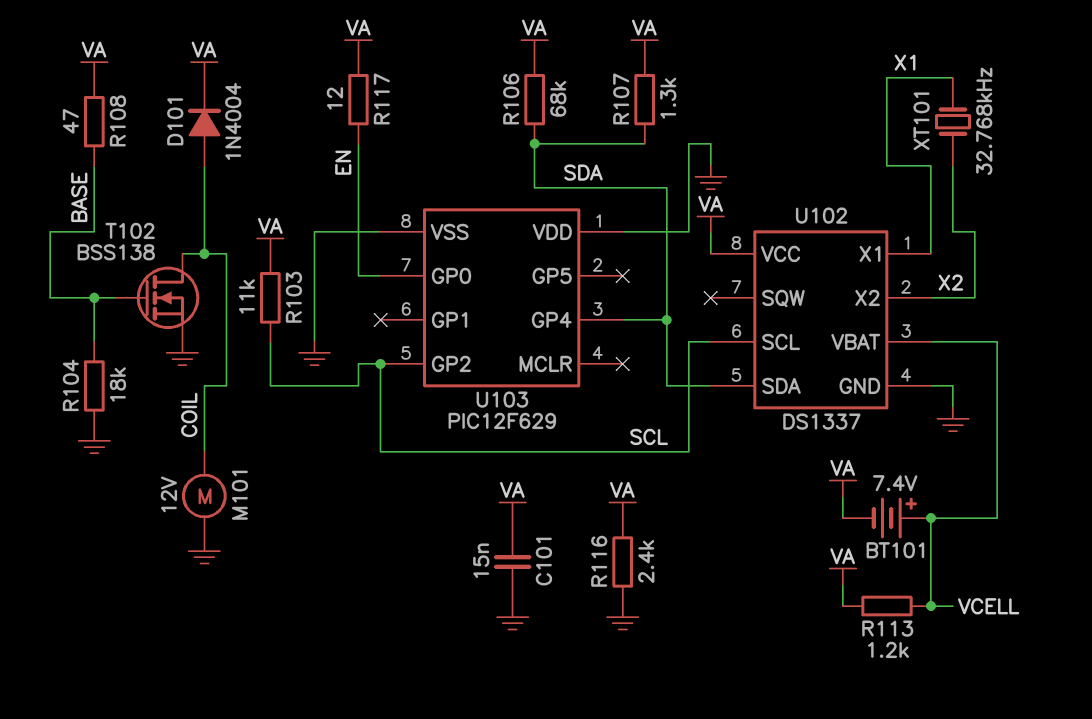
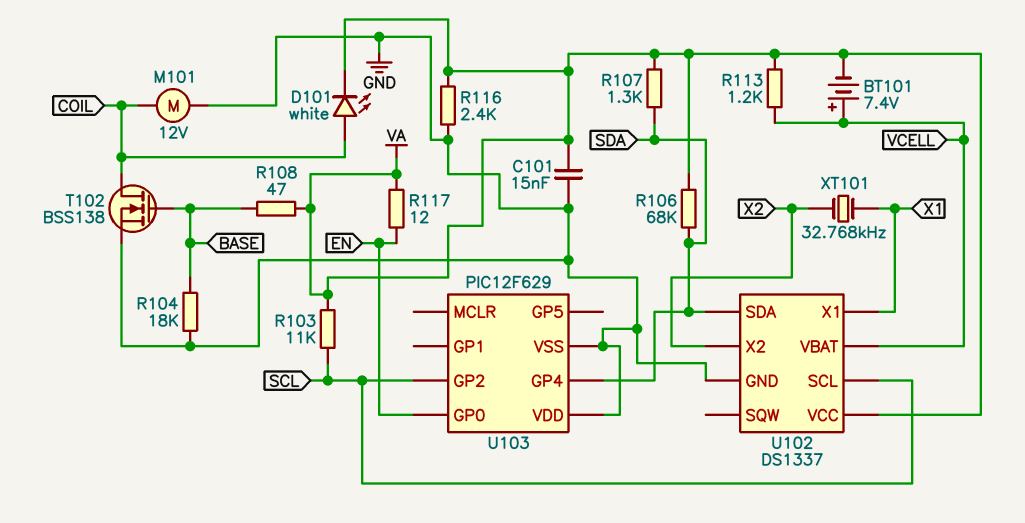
D101: diode 1N4004 (A COIL, K VA) -> LED white (A COIL, K VA)

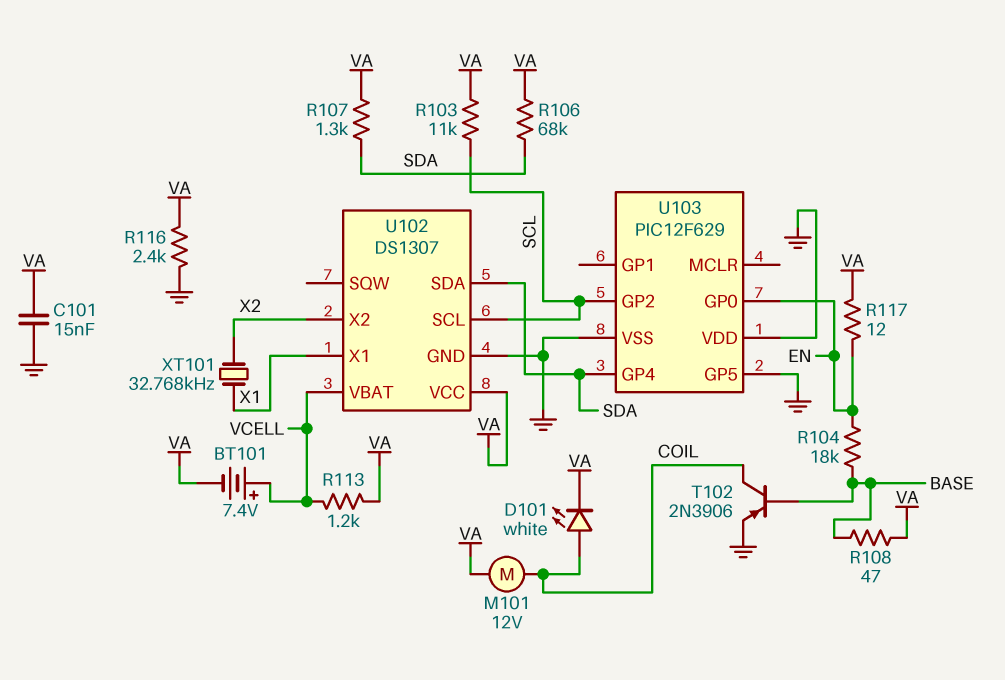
M101: motor 12V (COIL, GND) -> motor 12V (COIL, VA)
R104: 18k (BASE, GND) -> 18k (BASE, EN)
T102: NMOS BSS138 (G BASE, D COIL, S GND) -> PNP 2N3906 (B BASE, C COIL, E GND)
U102: DS1337 -> DS1307
U103 pin GP5: none -> GND

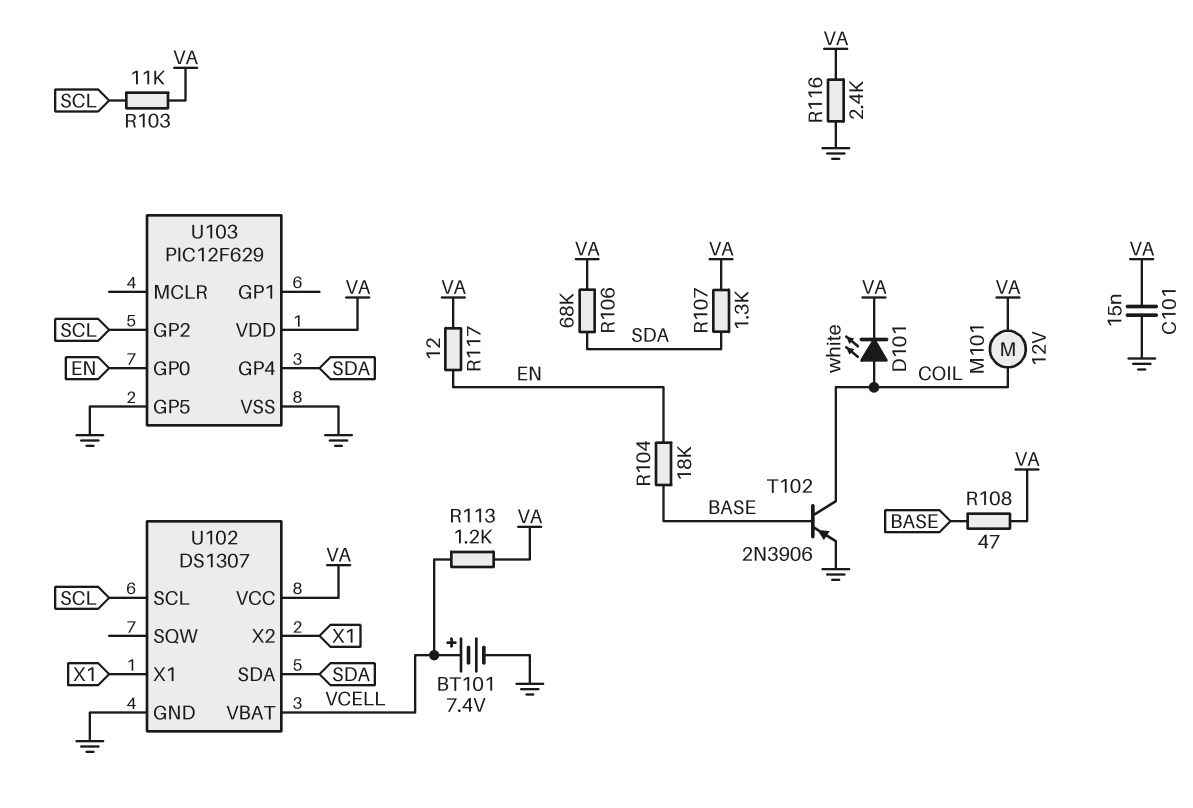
BT101: 7.4V (plus VCELL, minus VA) -> 7.4V (plus VCELL, minus GND)
U102 pin X2: X2 -> X1
U103 pin VDD: GND -> VA
XT101: 32.768kHz (X1, X2) -> none

